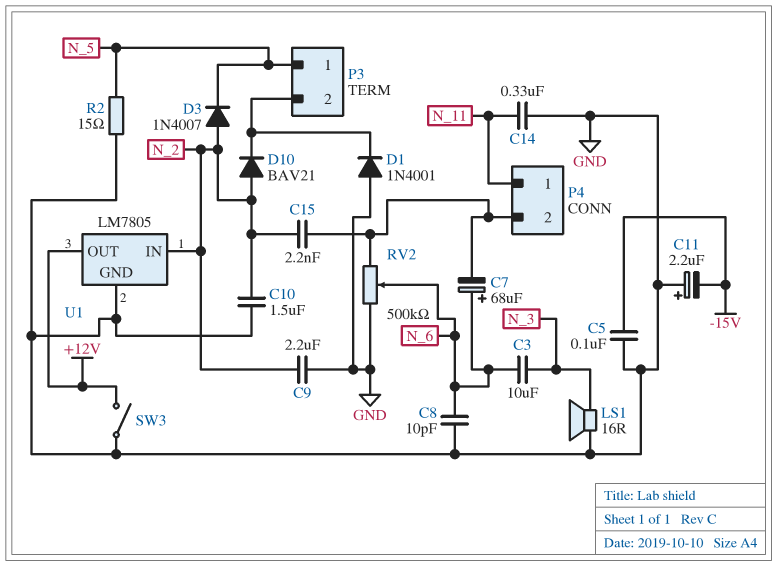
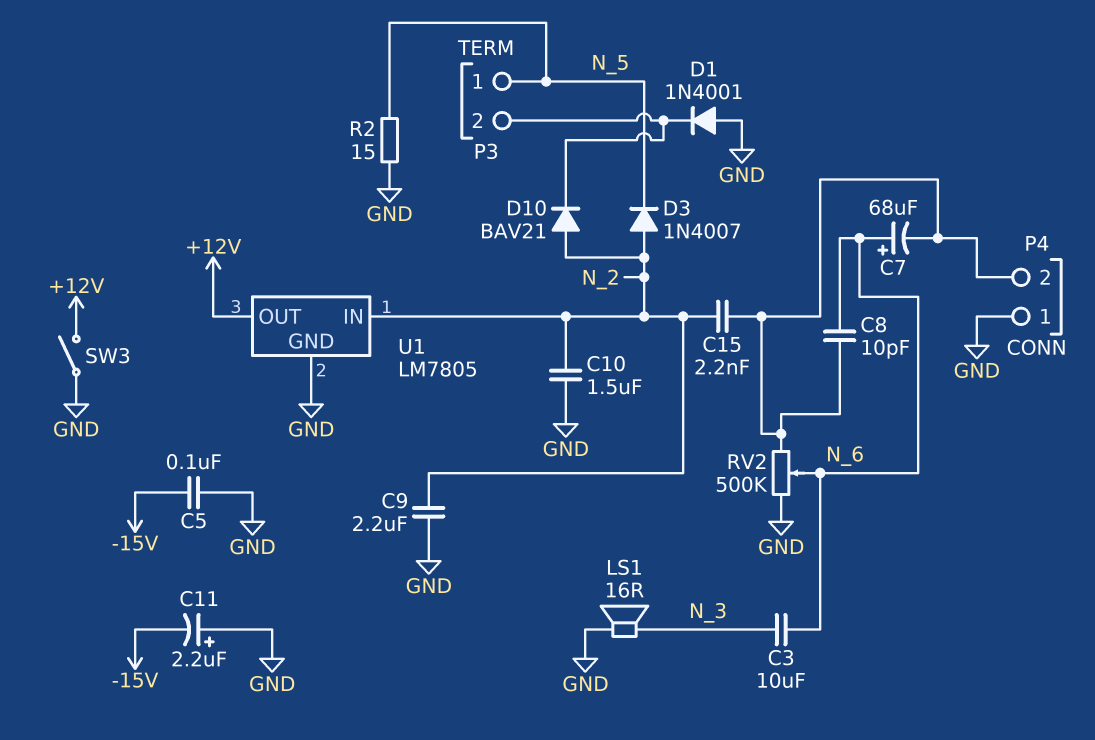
C8: 10pF (GND, N_6) -> 10pF (N_6, P4/2)
C14: 330nF (GND, N_11) -> none
P4 pin 1: N_11 -> GND

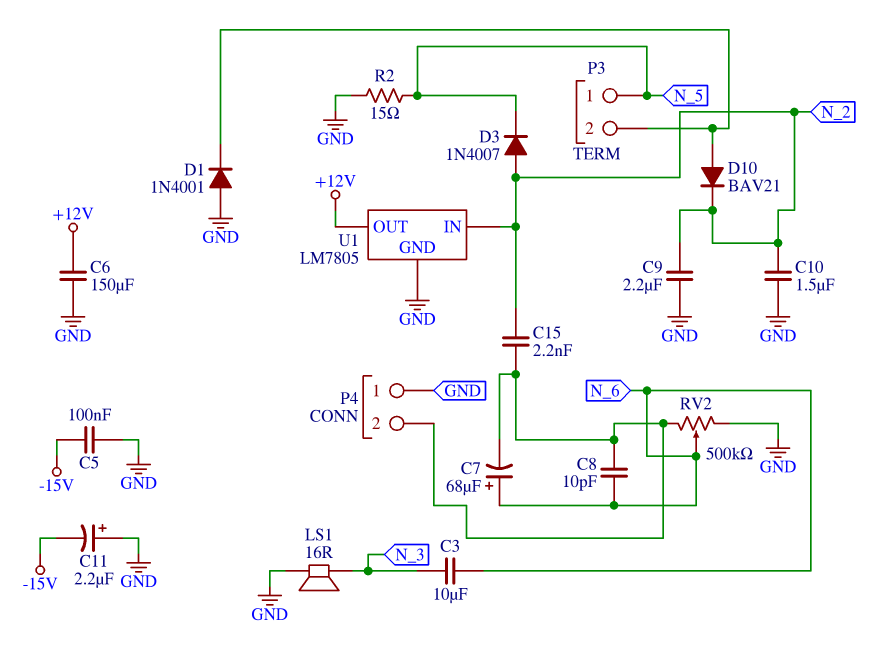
C6: none -> 150uF (+12V, GND)
D10: diode BAV21 (A N_2, K P3/2) -> diode BAV21 (A P3/2, K N_2)
SW3: switch (+12V, GND) -> none

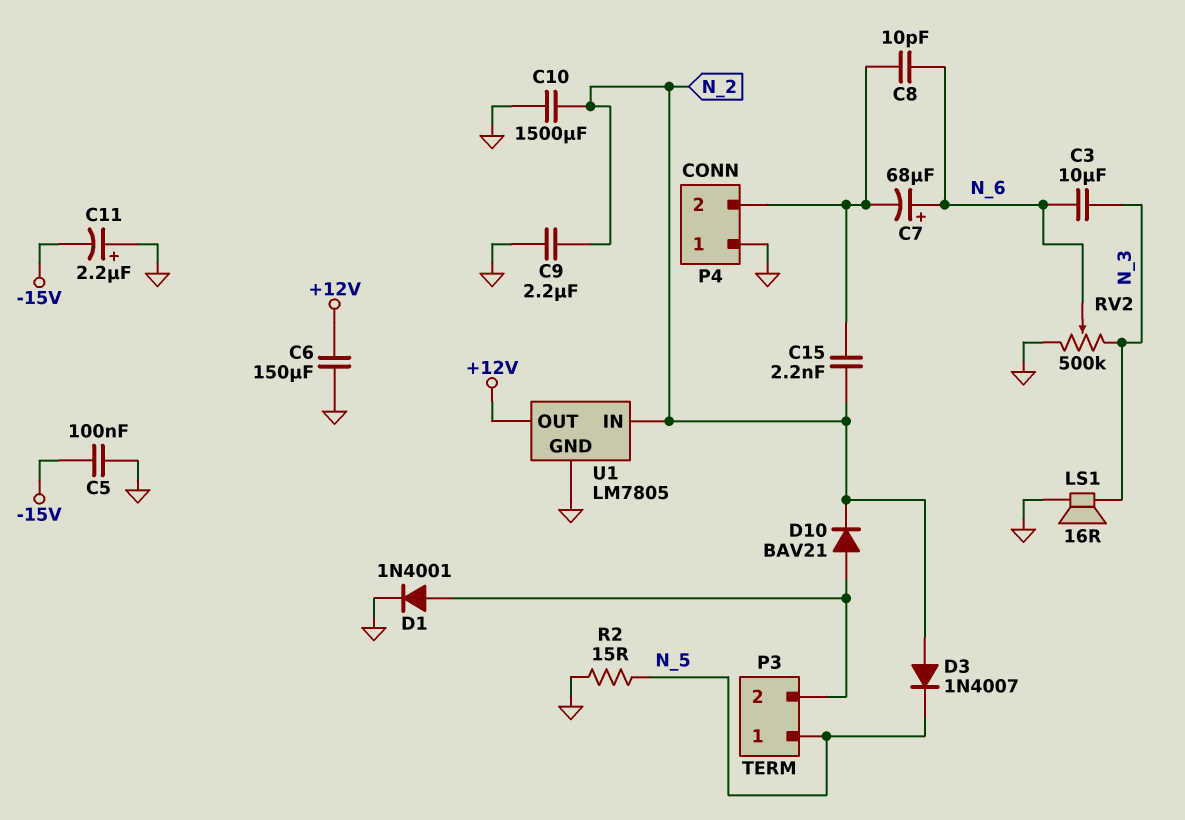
C10: 1.5uF (GND, N_2) -> 1500uF (GND, N_2)
D1: diode 1N4001 (A GND, K P3/2) -> diode 1N4001 (A P3/2, K GND)
RV2: 500k (GND, P4/2, wiper N_6) -> 500k (GND, N_3, wiper N_6)

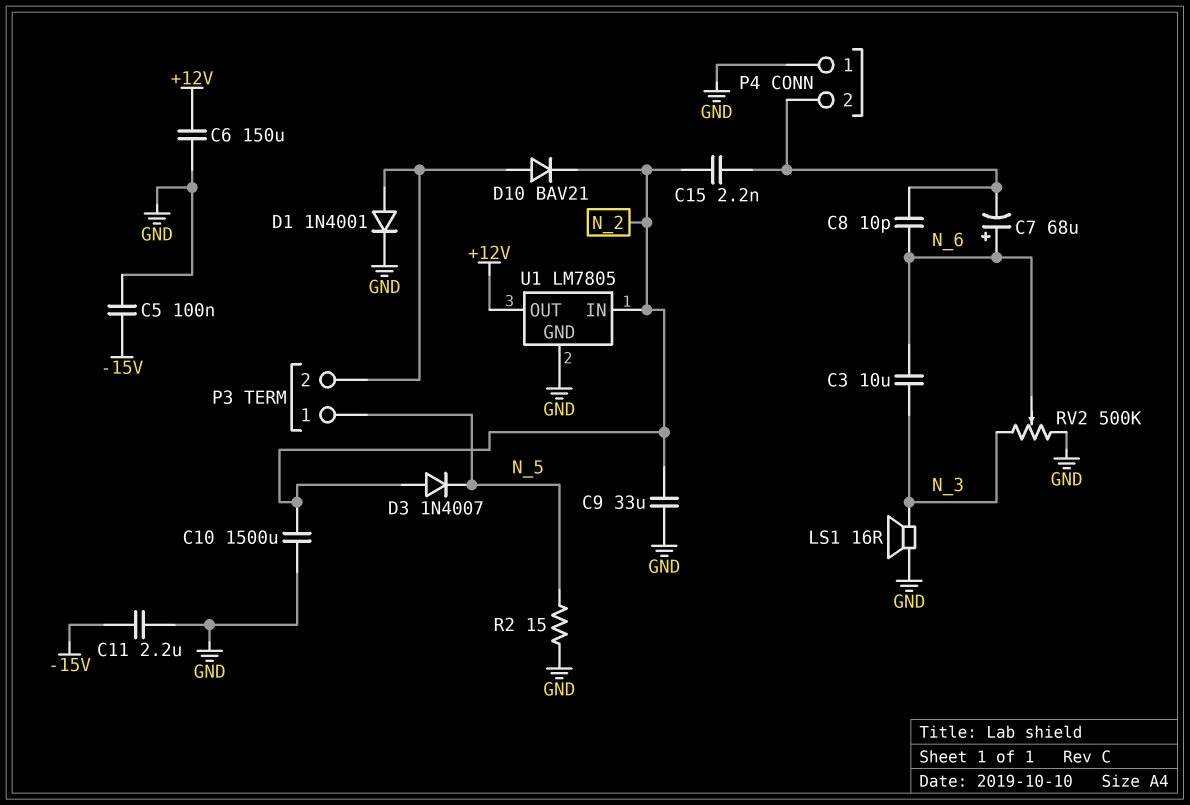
C9: 2.2uF (GND, N_2) -> 33uF (GND, N_2)
C11: 2.2uF (plus GND, minus -15V) -> 2.2uF (-15V, GND)

